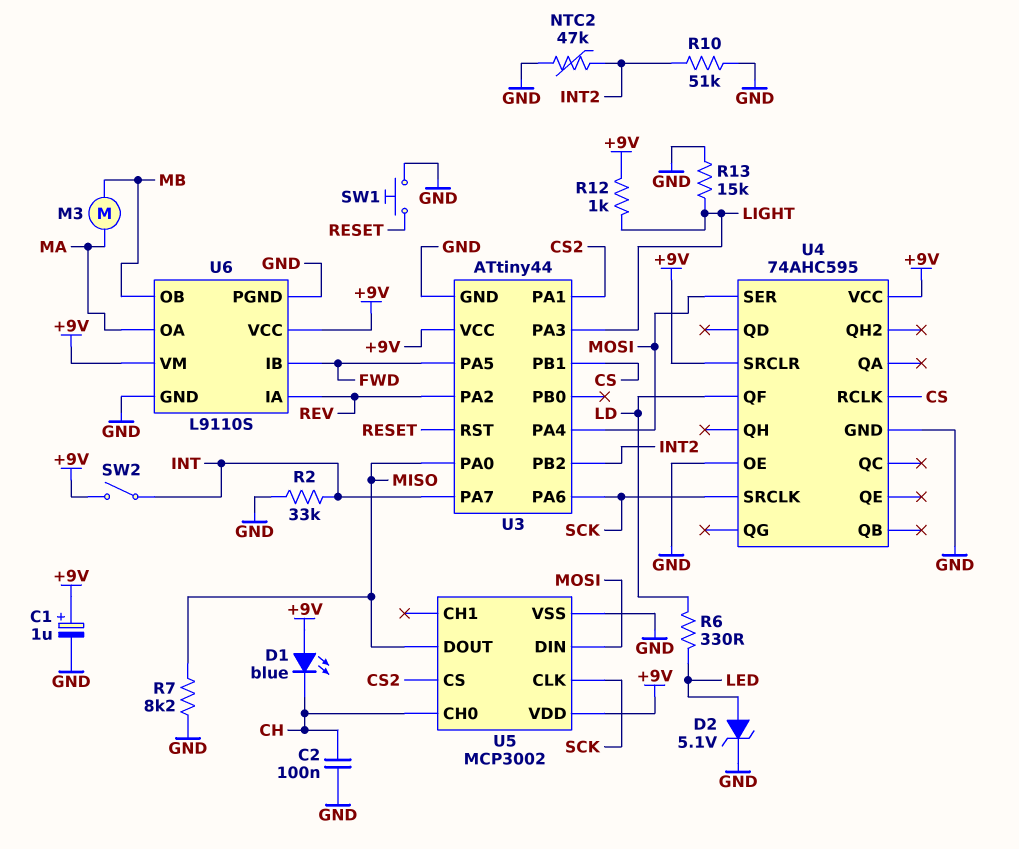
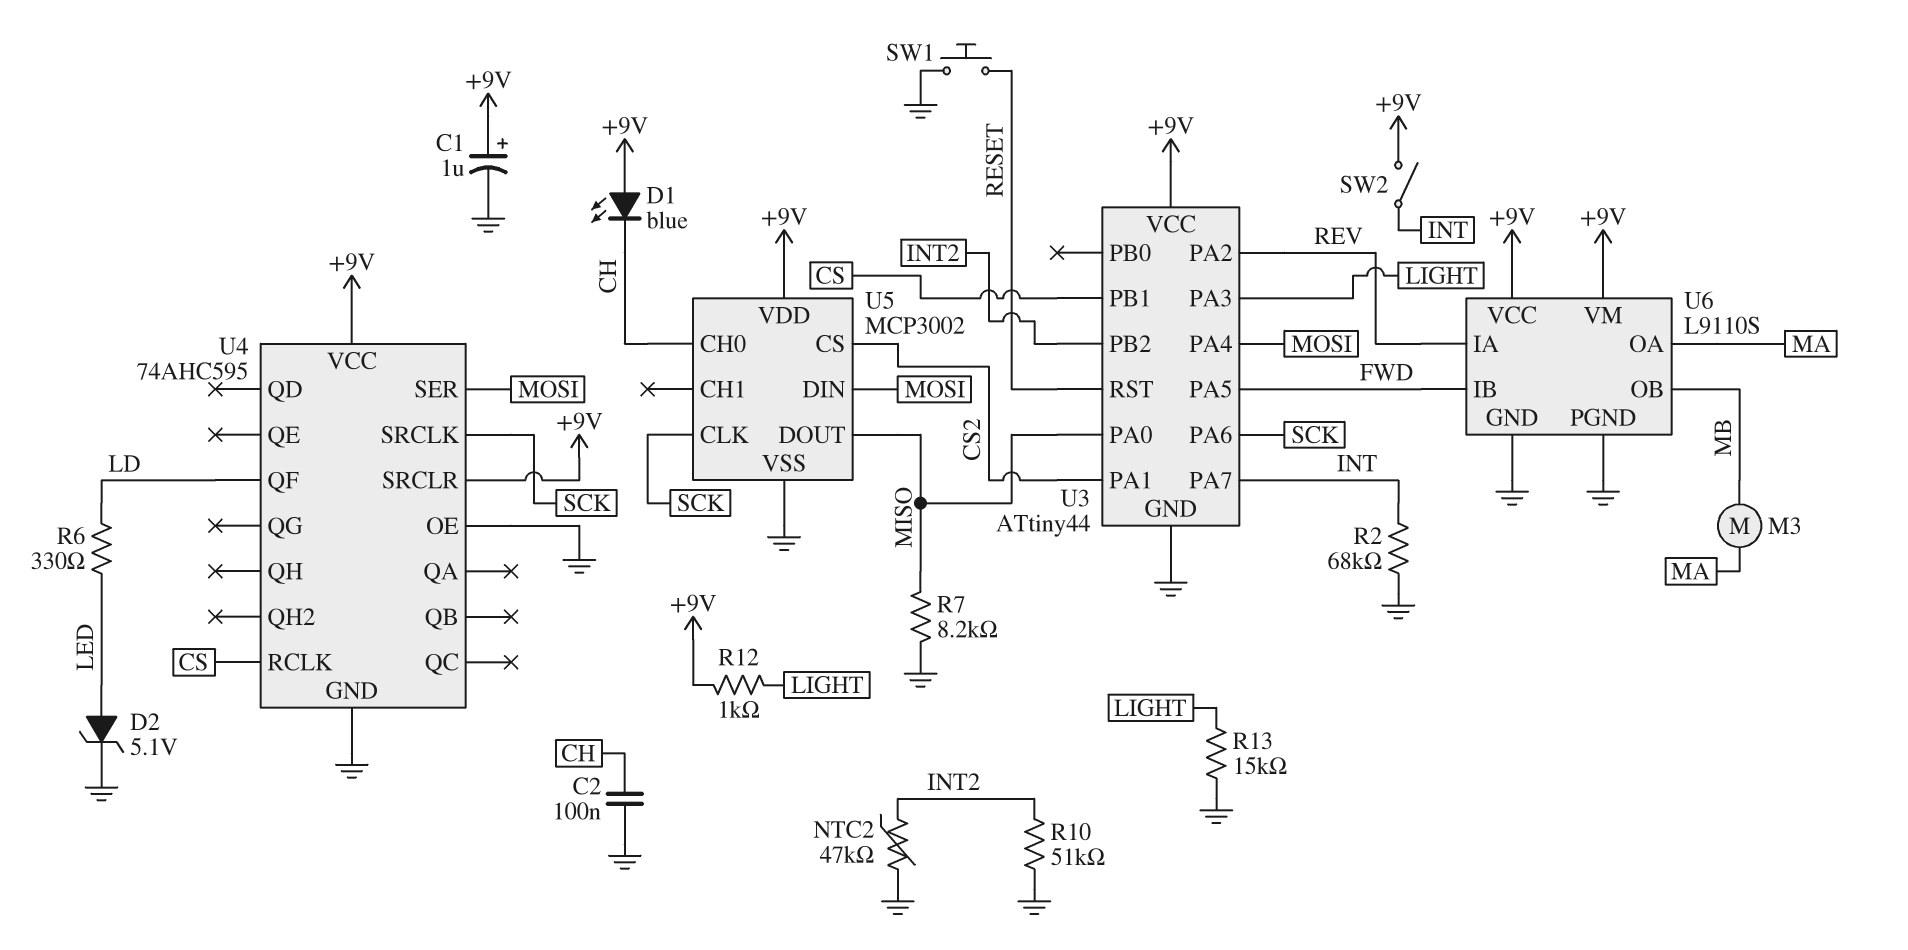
R2: 33k (GND, INT) -> 68k (GND, INT)

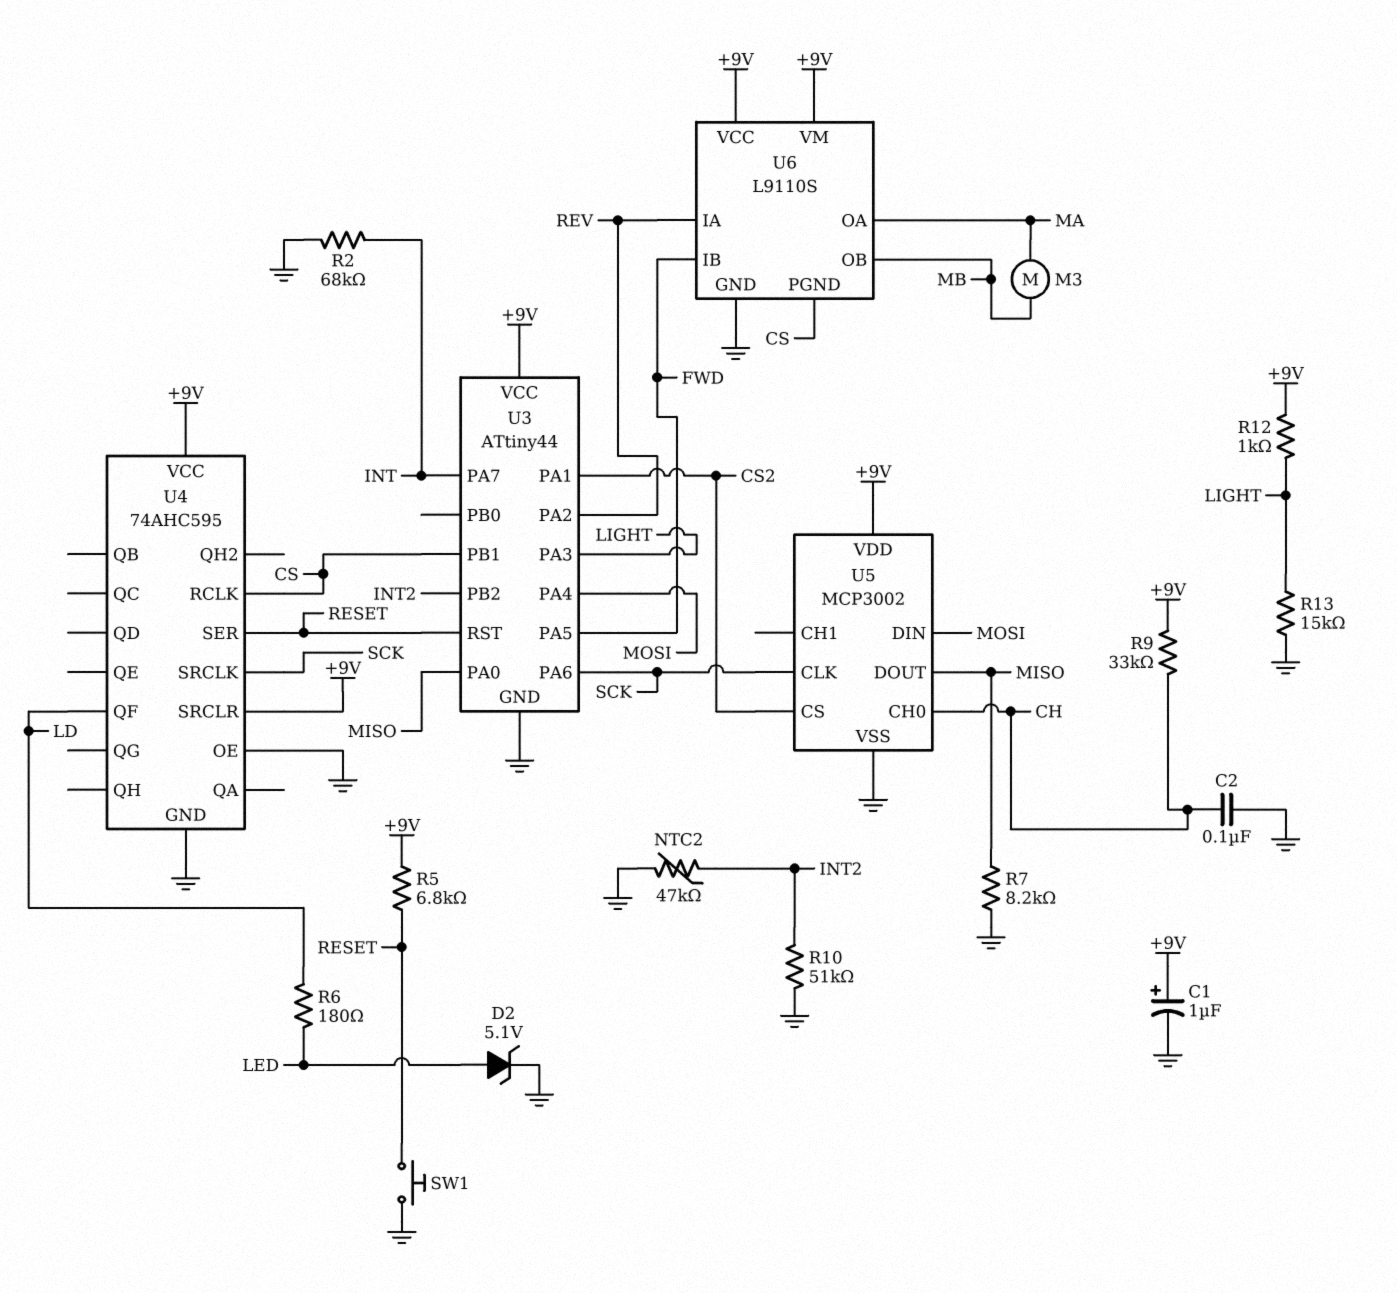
D1: LED blue (A +9V, K CH) -> none
R5: none -> 6.8k (+9V, RESET)
R6: 330 (LD, LED) -> 180 (LD, LED)
R9: none -> 33k (+9V, CH)
SW2: switch (+9V, INT) -> none
U4 pin SER: MOSI -> RESET
U6 pin PGND: GND -> CS

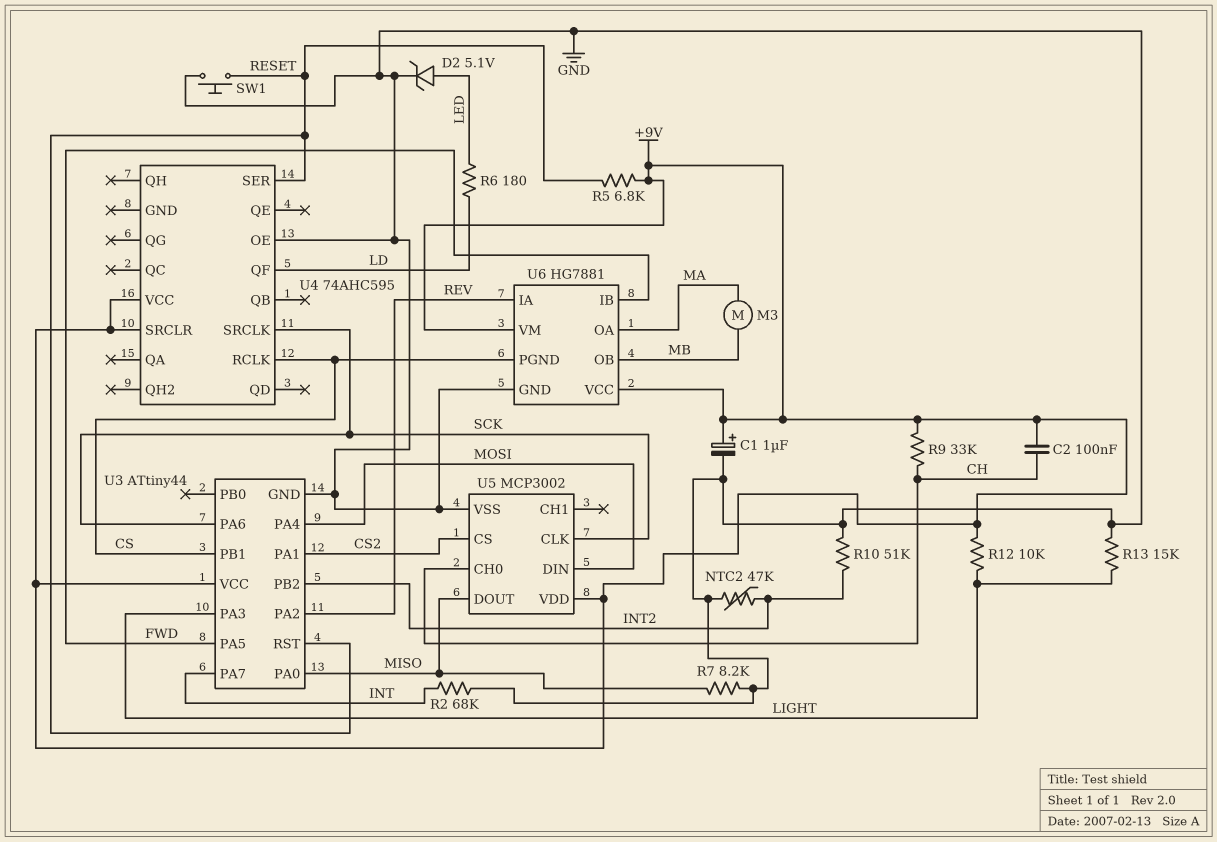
C2: 100nF (CH, GND) -> 100nF (+9V, CH)
R12: 1k (+9V, LIGHT) -> 10k (+9V, LIGHT)
U4 pin GND: GND -> none
U6: L9110S -> HG7881

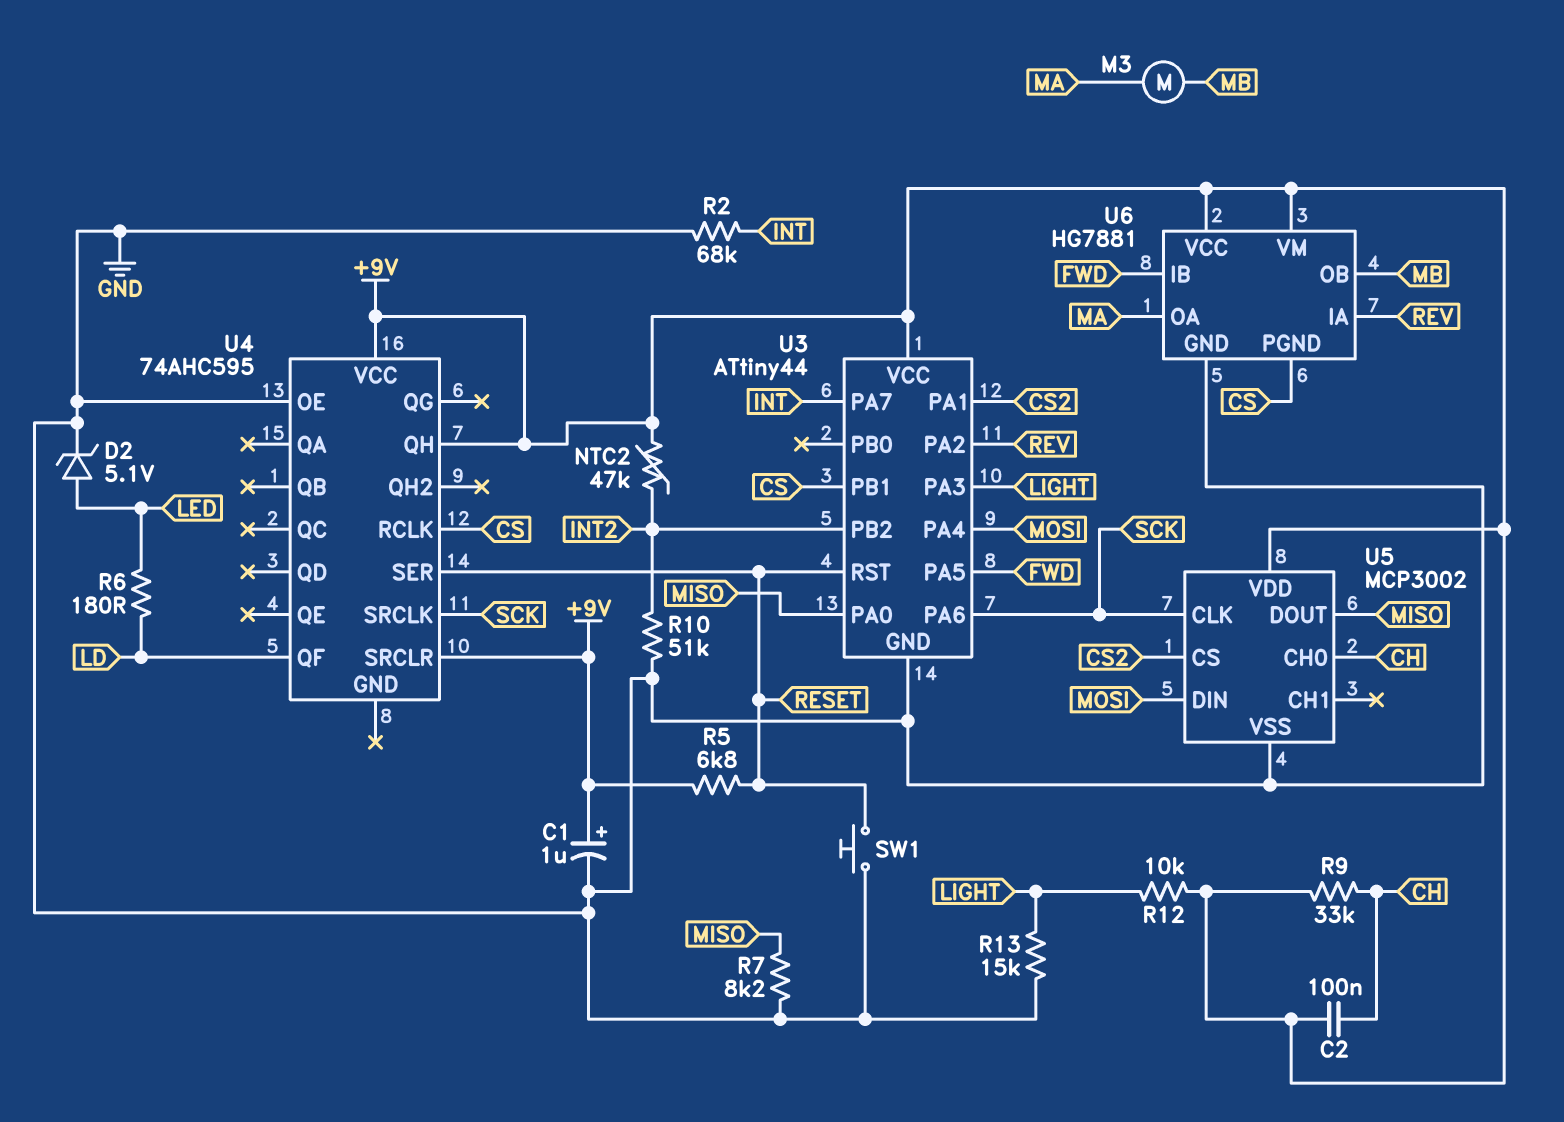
NTC2: 47k (GND, INT2) -> 47k (+9V, INT2)
U4 pin QH: none -> +9V

